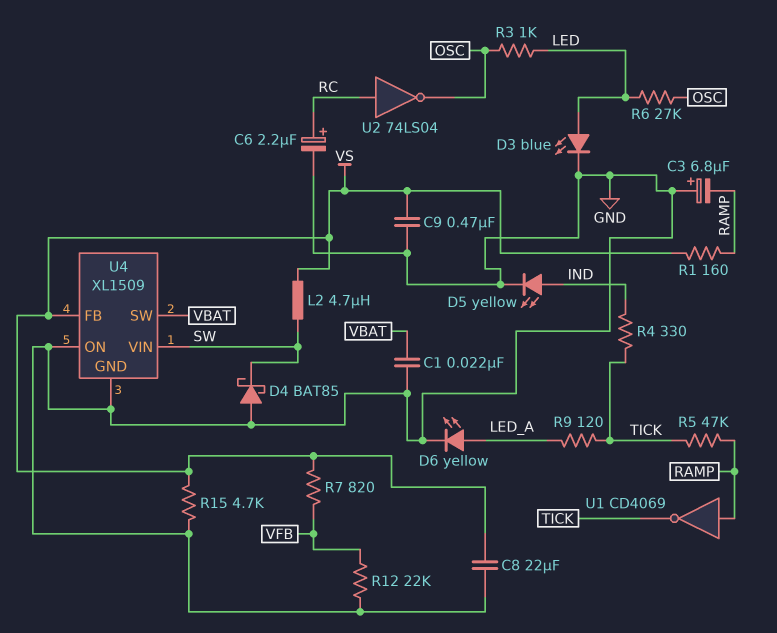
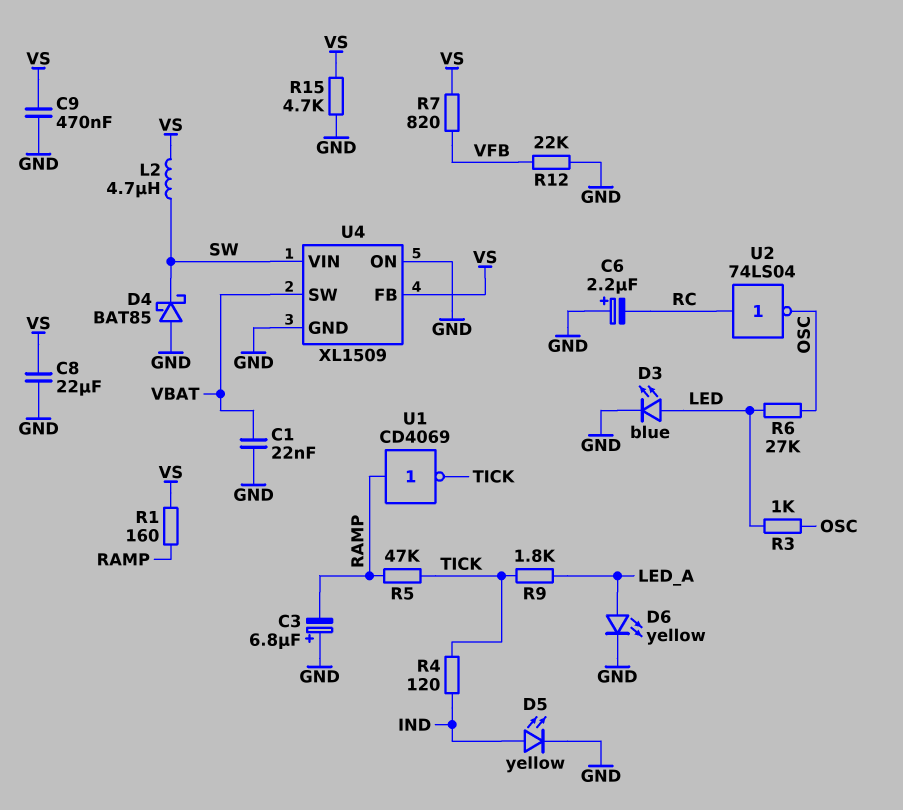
C6: 2.2uF (plus RC, minus GND) -> 2.2uF (plus GND, minus RC)
R4: 330 (IND, TICK) -> 120 (IND, TICK)
R9: 120 (LED_A, TICK) -> 1.8k (LED_A, TICK)

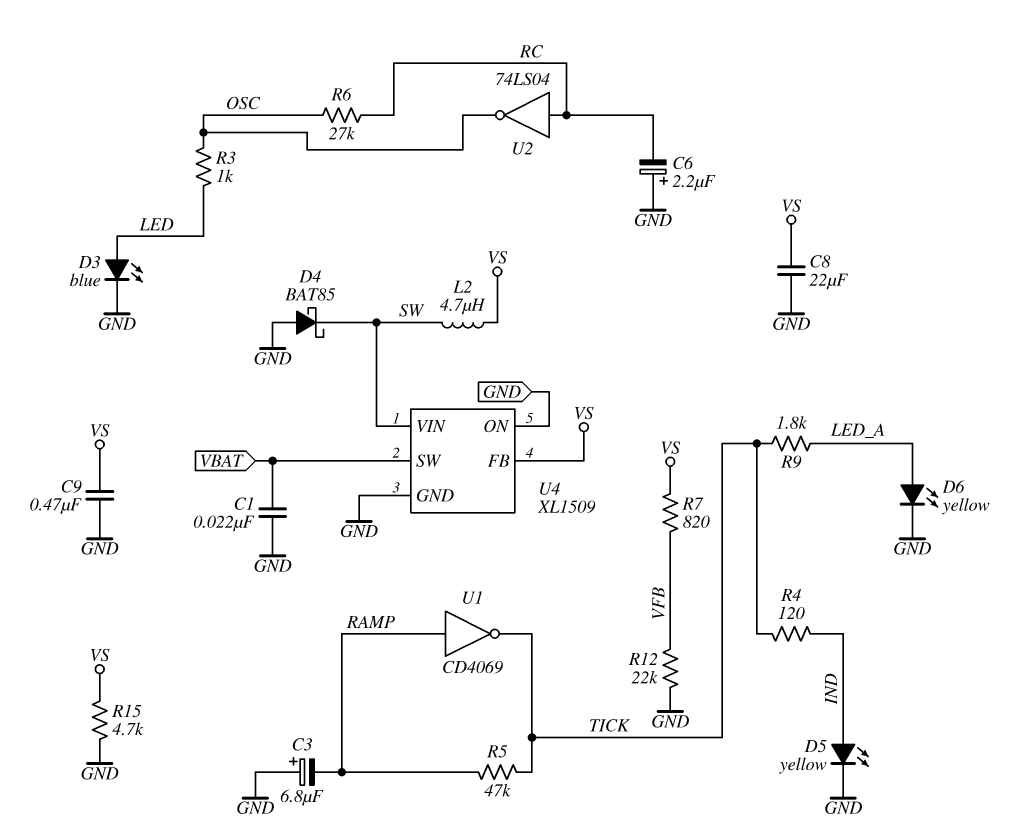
R1: 160 (RAMP, VS) -> none
R6: 27k (LED, OSC) -> 27k (OSC, RC)

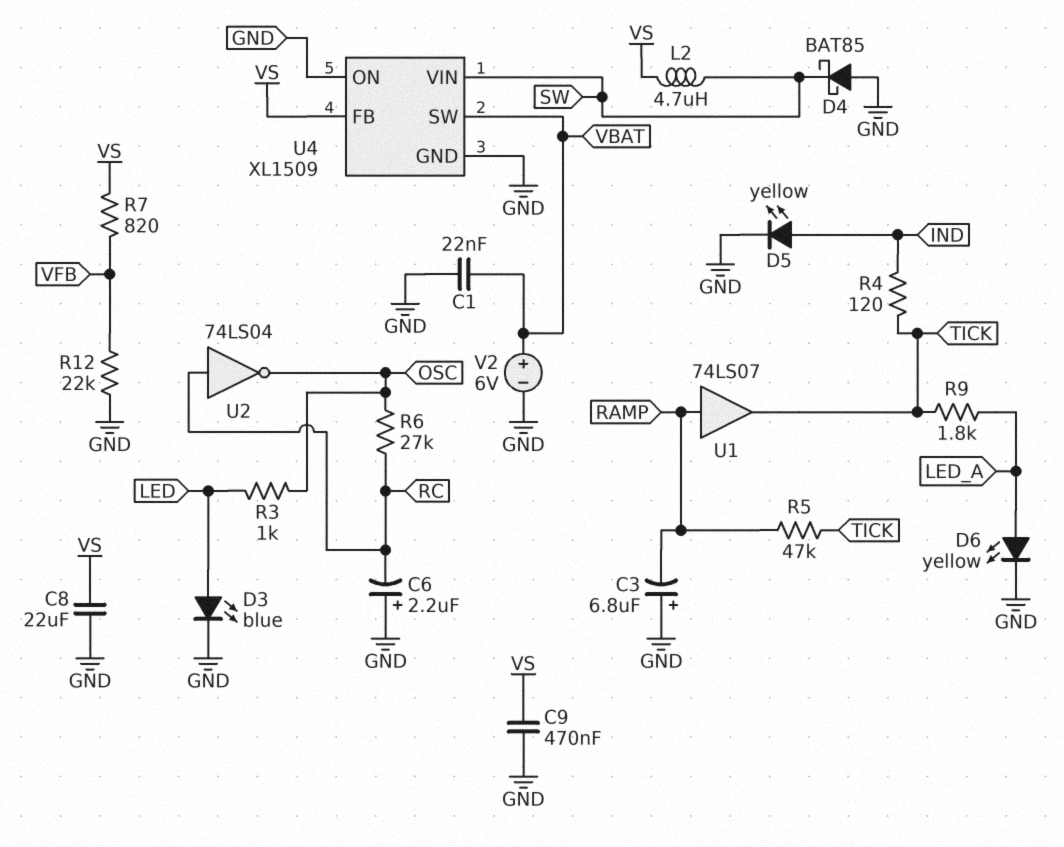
R15: 4.7k (GND, VS) -> none
U1: NOT CD4069 (in RAMP, out TICK) -> buffer 74LS07 (in RAMP, out TICK)
V2: none -> 6V (plus VBAT, minus GND)

